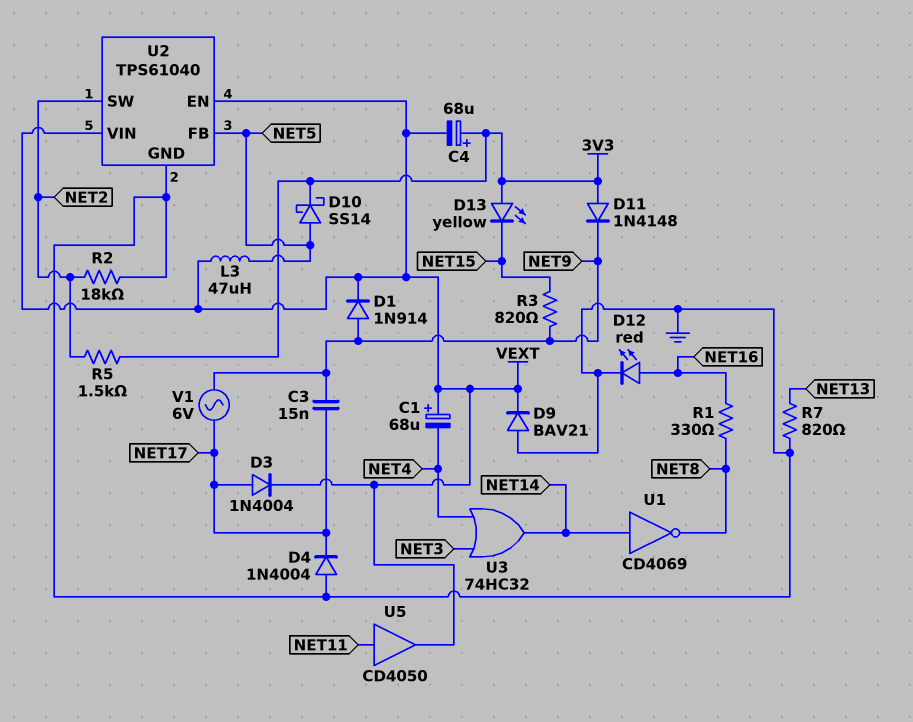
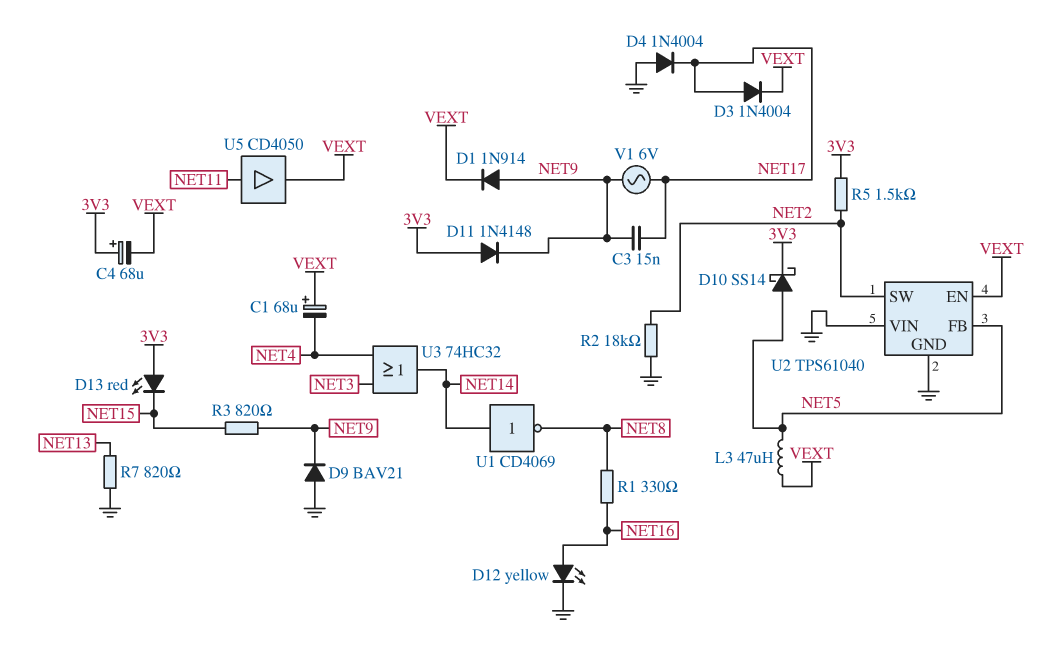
D9: diode BAV21 (A GND, K VEXT) -> diode BAV21 (A GND, K NET9)
D12: LED red (A NET16, K GND) -> LED yellow (A NET16, K GND)
D13: LED yellow (A 3V3, K NET15) -> LED red (A 3V3, K NET15)
U2 pin VIN: VEXT -> GND

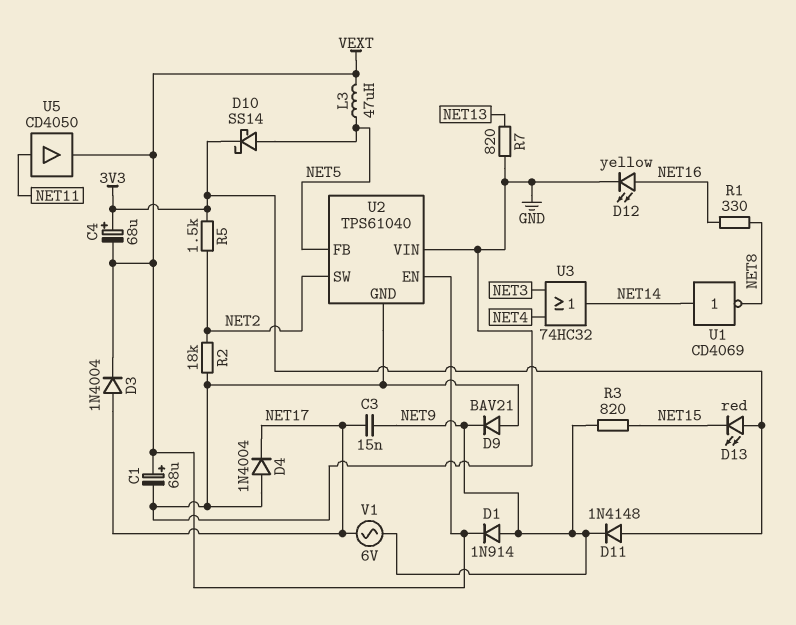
C1: 68uF (plus VEXT, minus NET4) -> 68uF (plus VEXT, minus GND)

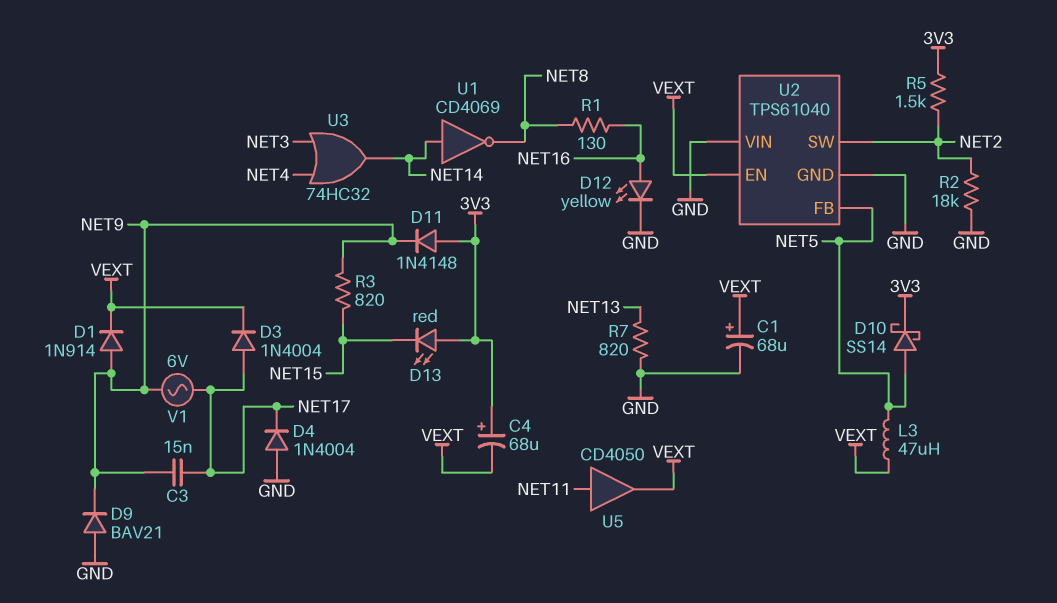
R1: 330 (NET8, NET16) -> 130 (NET8, NET16)

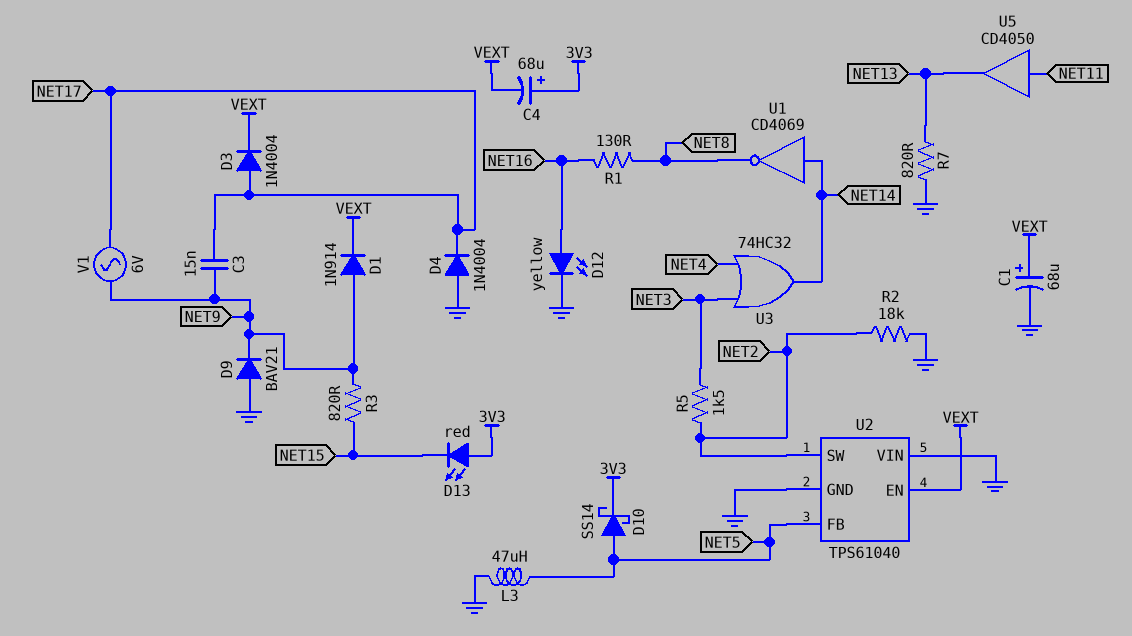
D11: diode 1N4148 (A 3V3, K NET9) -> none
L3: 47uH (NET5, VEXT) -> 47uH (GND, NET5)
R5: 1.5k (3V3, NET2) -> 1.5k (NET2, NET3)
U5: buffer CD4050 (in NET11, out VEXT) -> buffer CD4050 (in NET11, out NET13)

